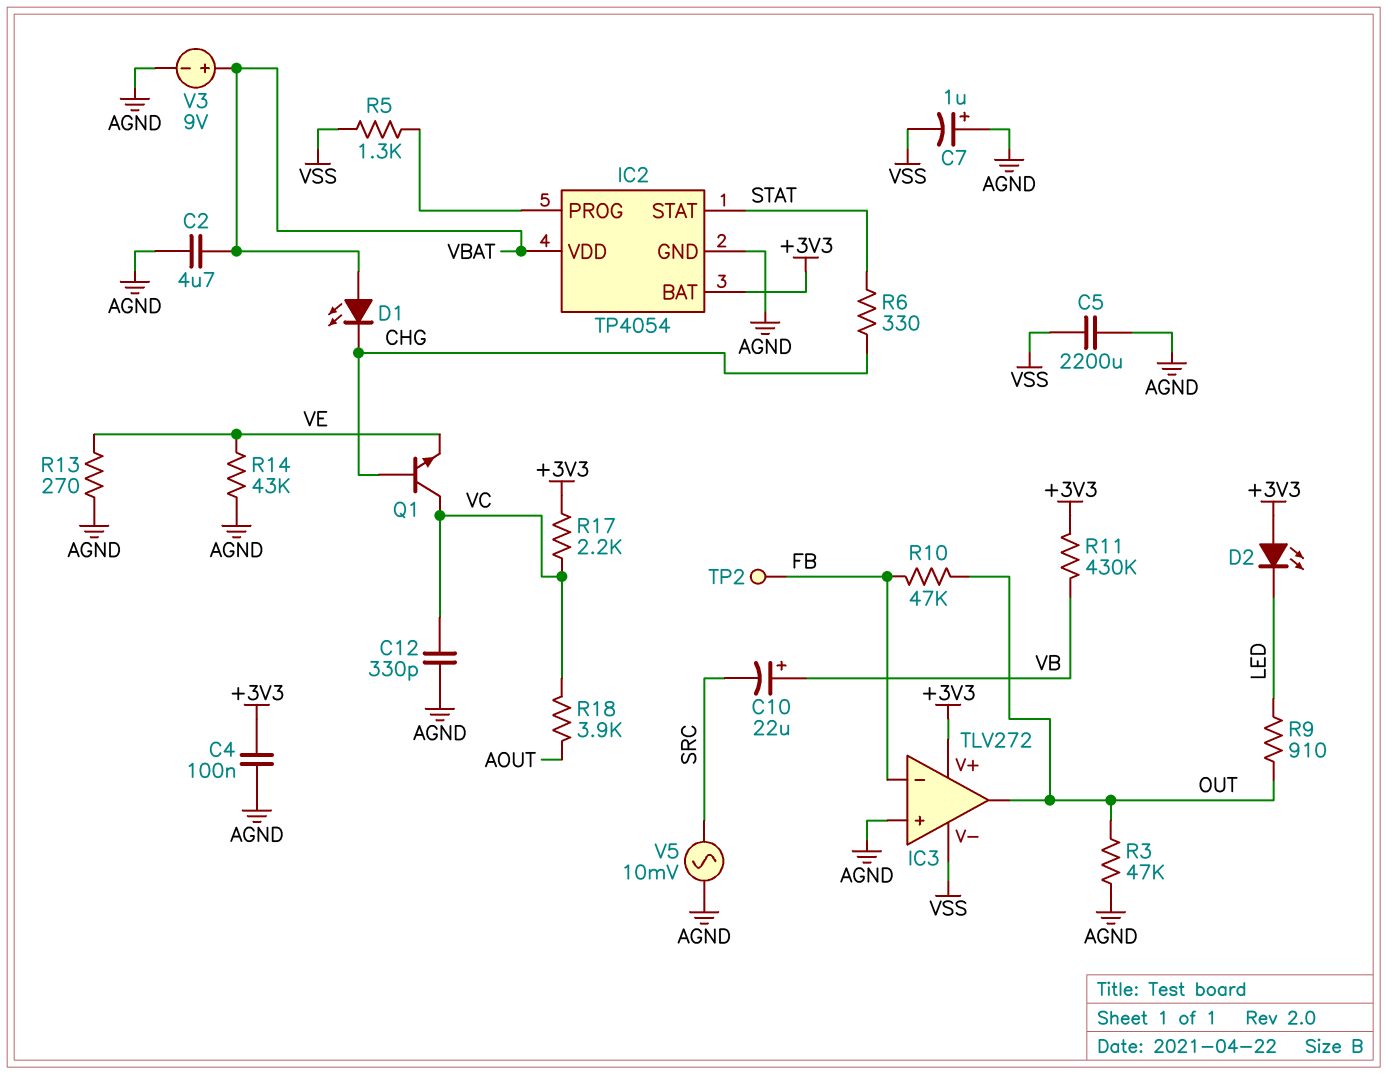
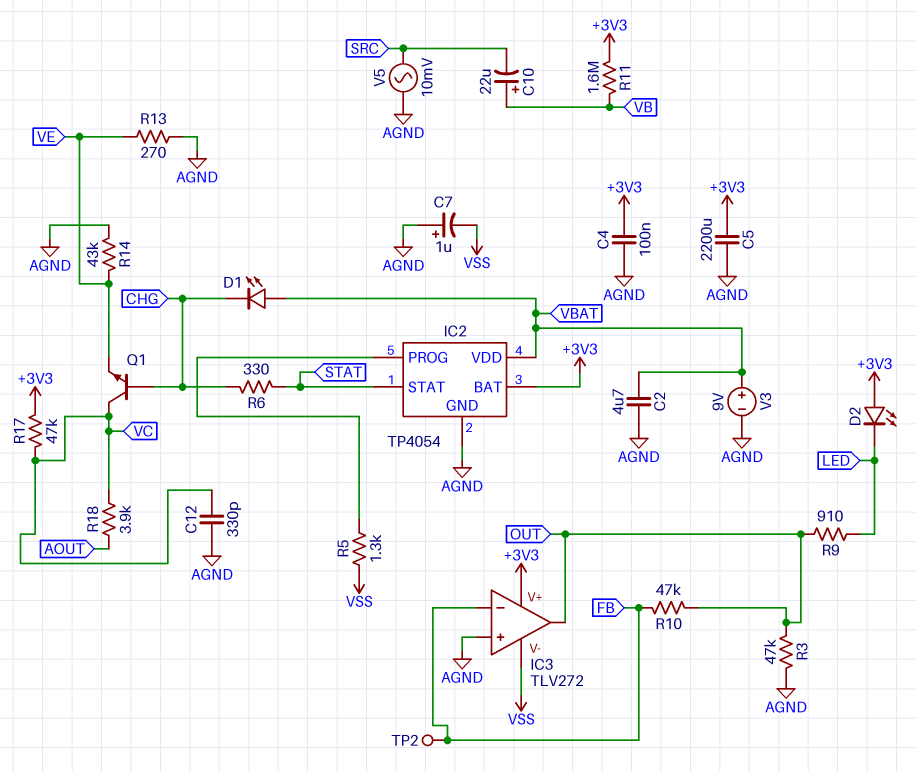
C5: 2200uF (AGND, VSS) -> 2200uF (+3V3, AGND)
R11: 430k (+3V3, VB) -> 1.6M (+3V3, VB)
R17: 2.2k (+3V3, VC) -> 47k (+3V3, VC)

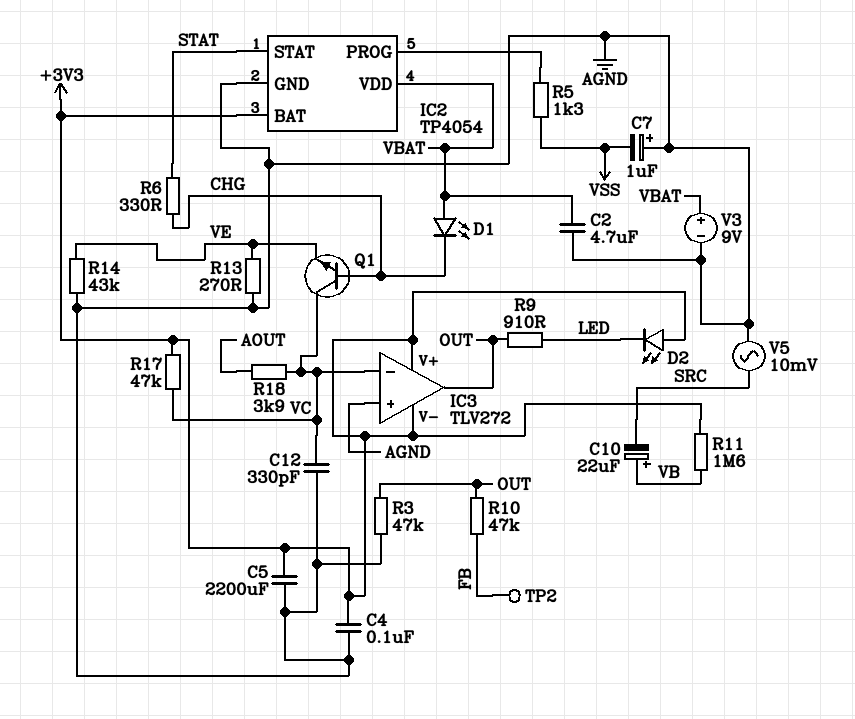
IC3 pin V-: VSS -> +3V3
IC3 pin in-: FB -> VC

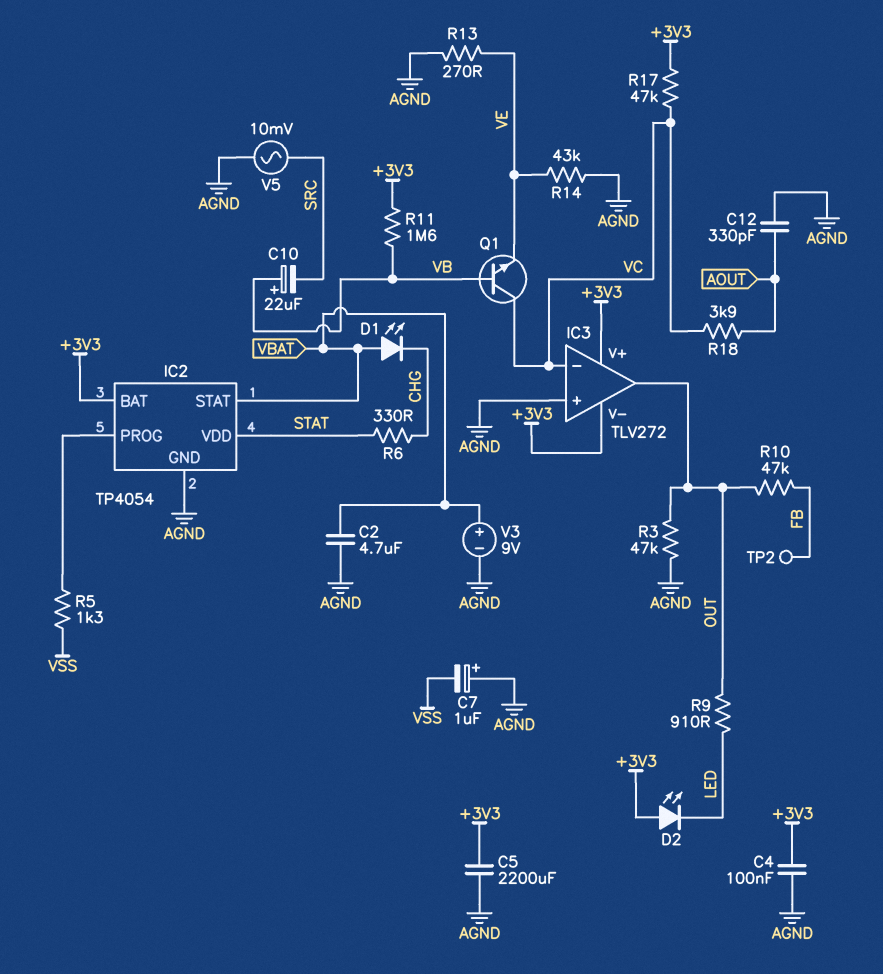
C12: 330pF (AGND, VC) -> 330pF (AGND, AOUT)
IC2 pin STAT: STAT -> VBAT
IC2 pin VDD: VBAT -> STAT
Q1: NPN (B CHG, C VC, E VE) -> NPN (B VB, C VC, E VE)

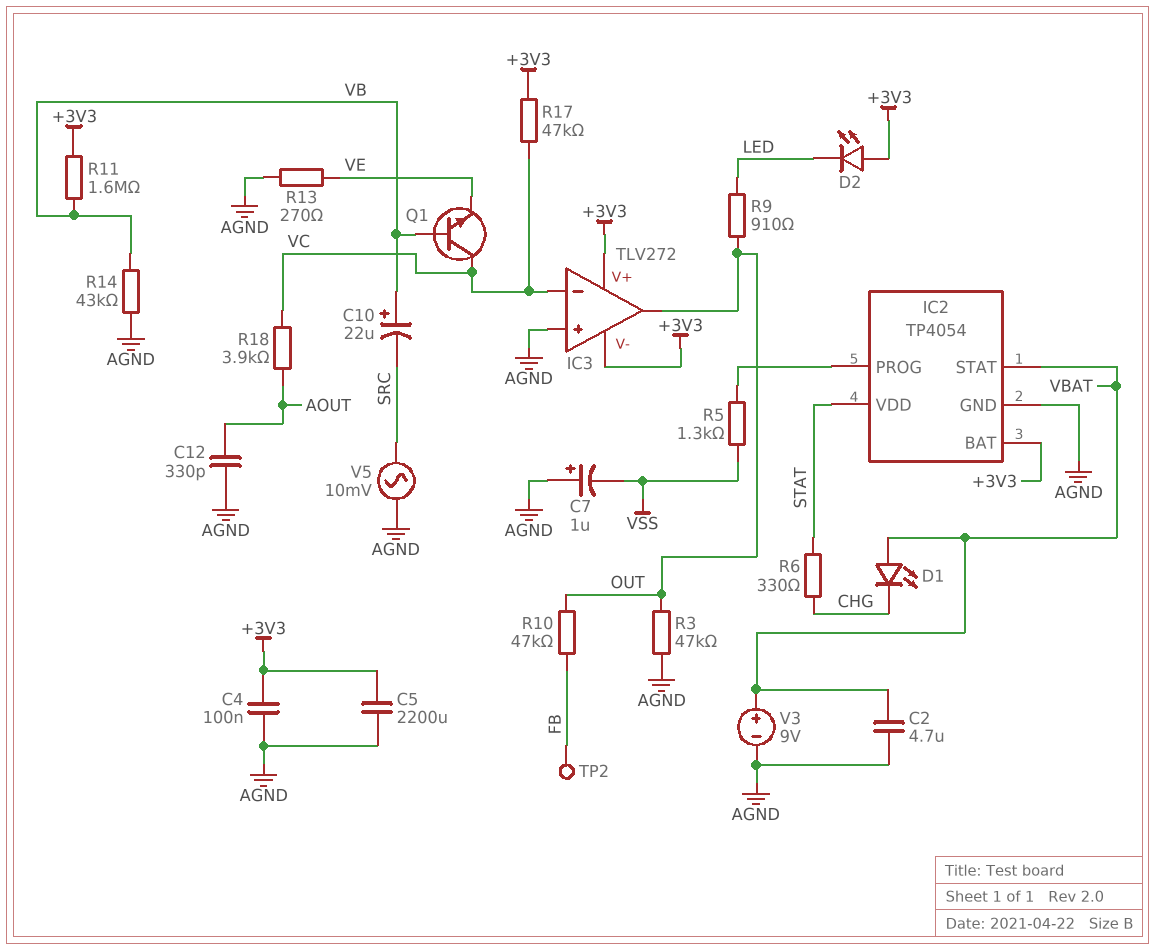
R14: 43k (AGND, VE) -> 43k (AGND, VB)

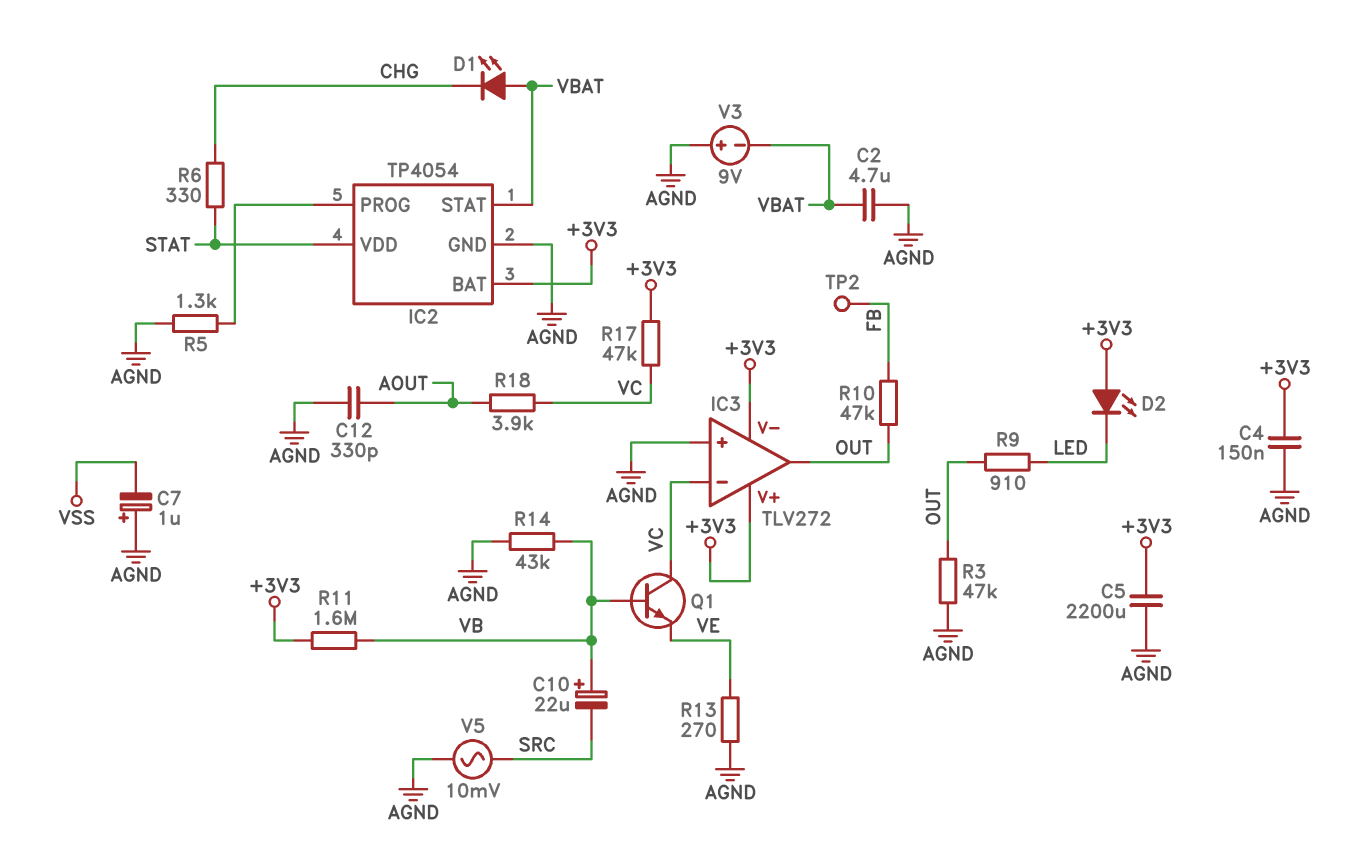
C4: 100nF (+3V3, AGND) -> 150nF (+3V3, AGND)
R5: 1.3k (IC2/PROG, VSS) -> 1.3k (AGND, IC2/PROG)
V3: 9V (plus VBAT, minus AGND) -> 9V (plus AGND, minus VBAT)

